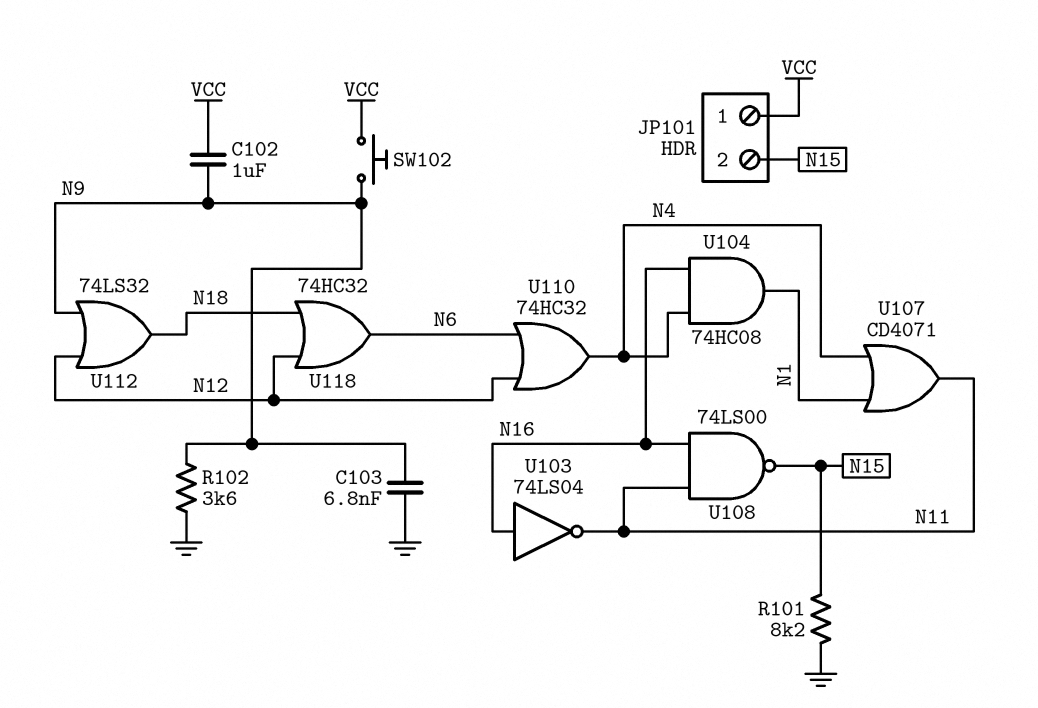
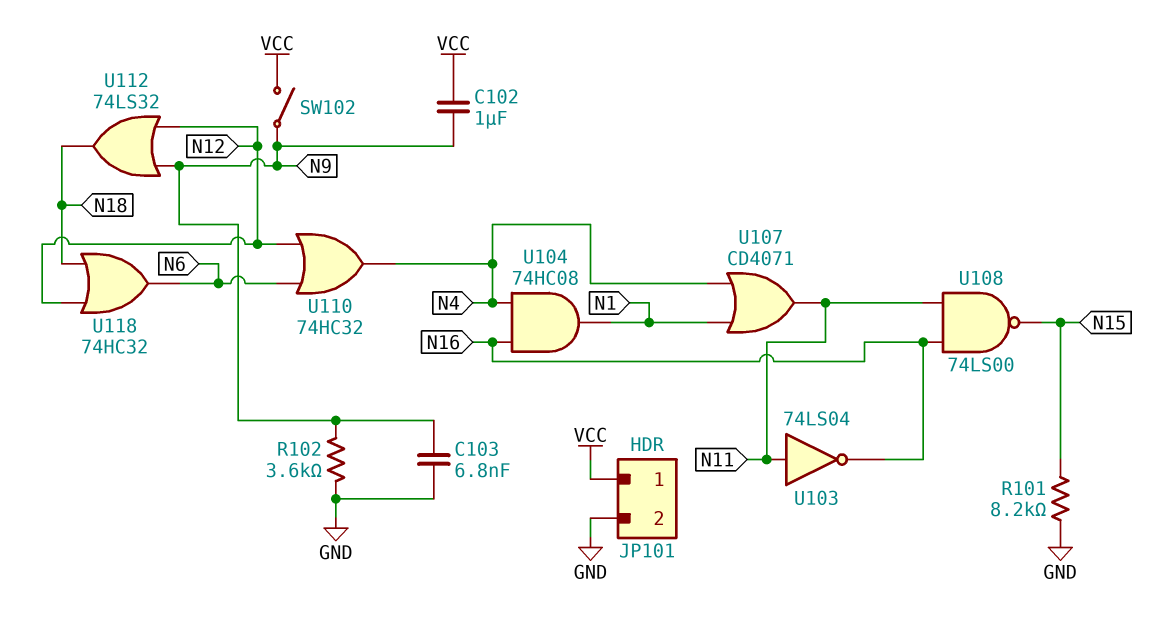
JP101 pin 2: N15 -> GND
SW102: button (N9, VCC) -> switch (N9, VCC)
U103: NOT 74LS04 (in N16, out N11) -> NOT 74LS04 (in N11, out N16)

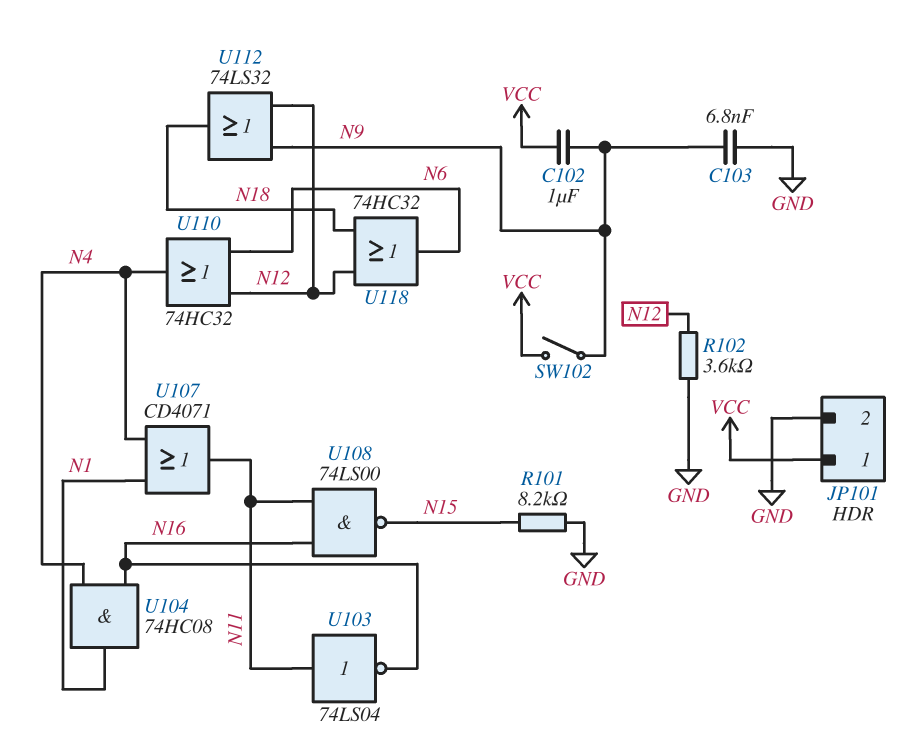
R102: 3.6k (GND, N9) -> 3.6k (GND, N12)

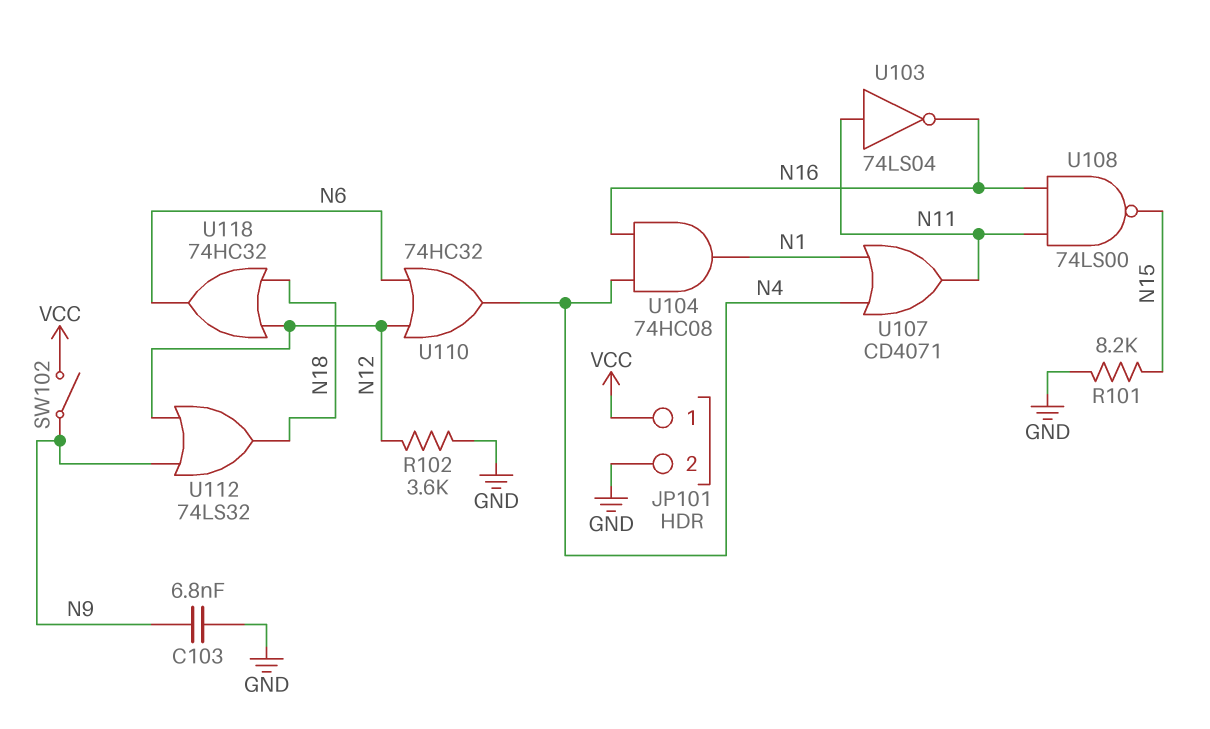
C102: 1uF (N9, VCC) -> none

